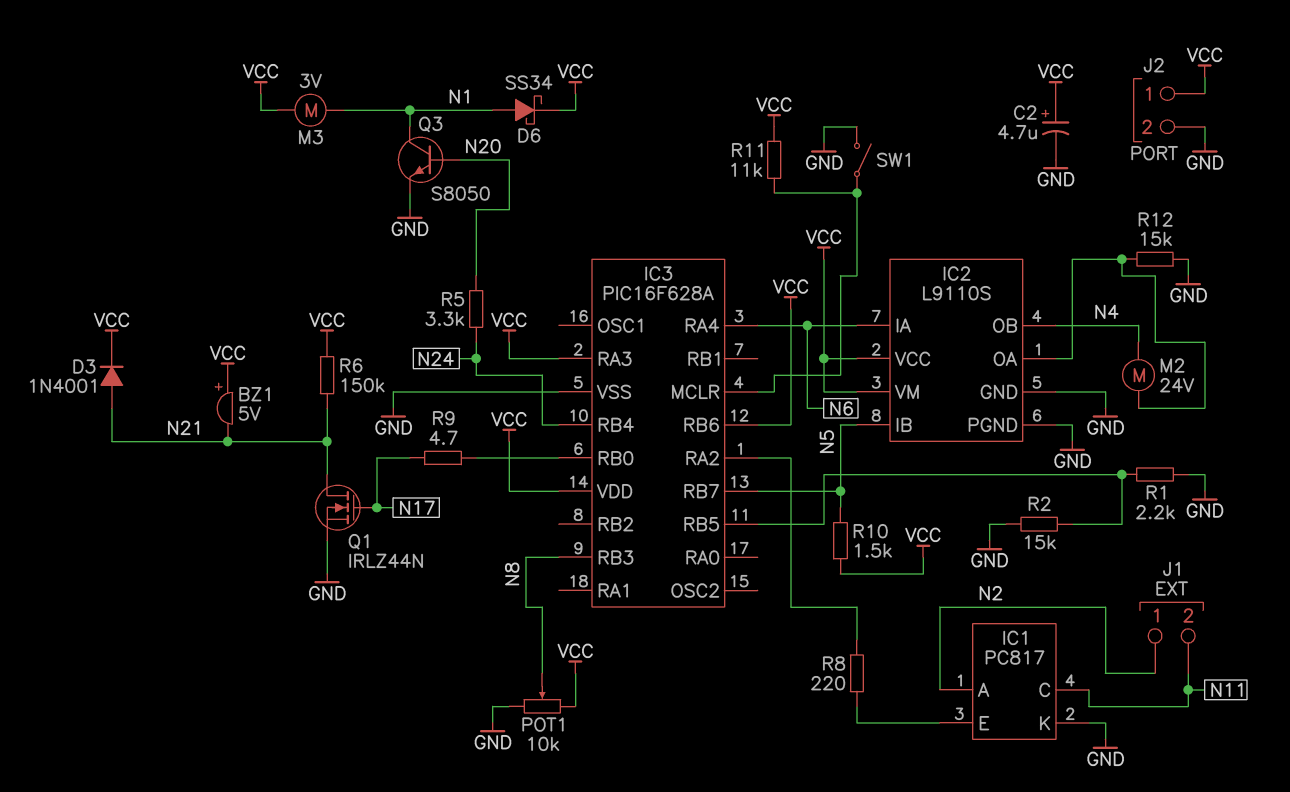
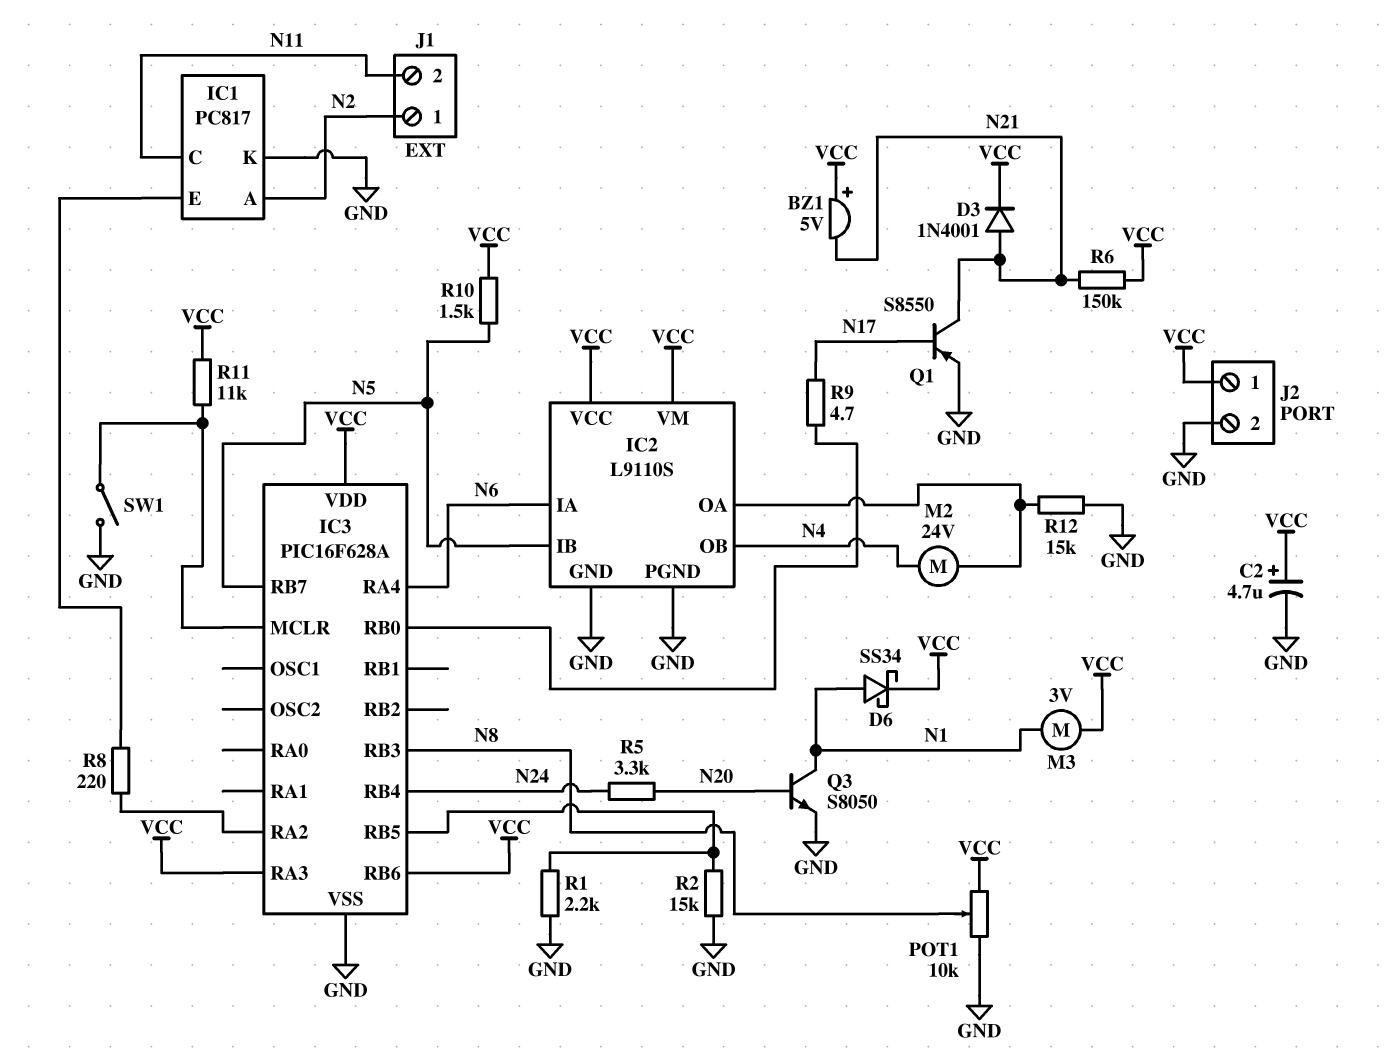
Q1: NMOS IRLZ44N (G N17, D N21, S GND) -> PNP S8550 (B N17, C N21, E GND)

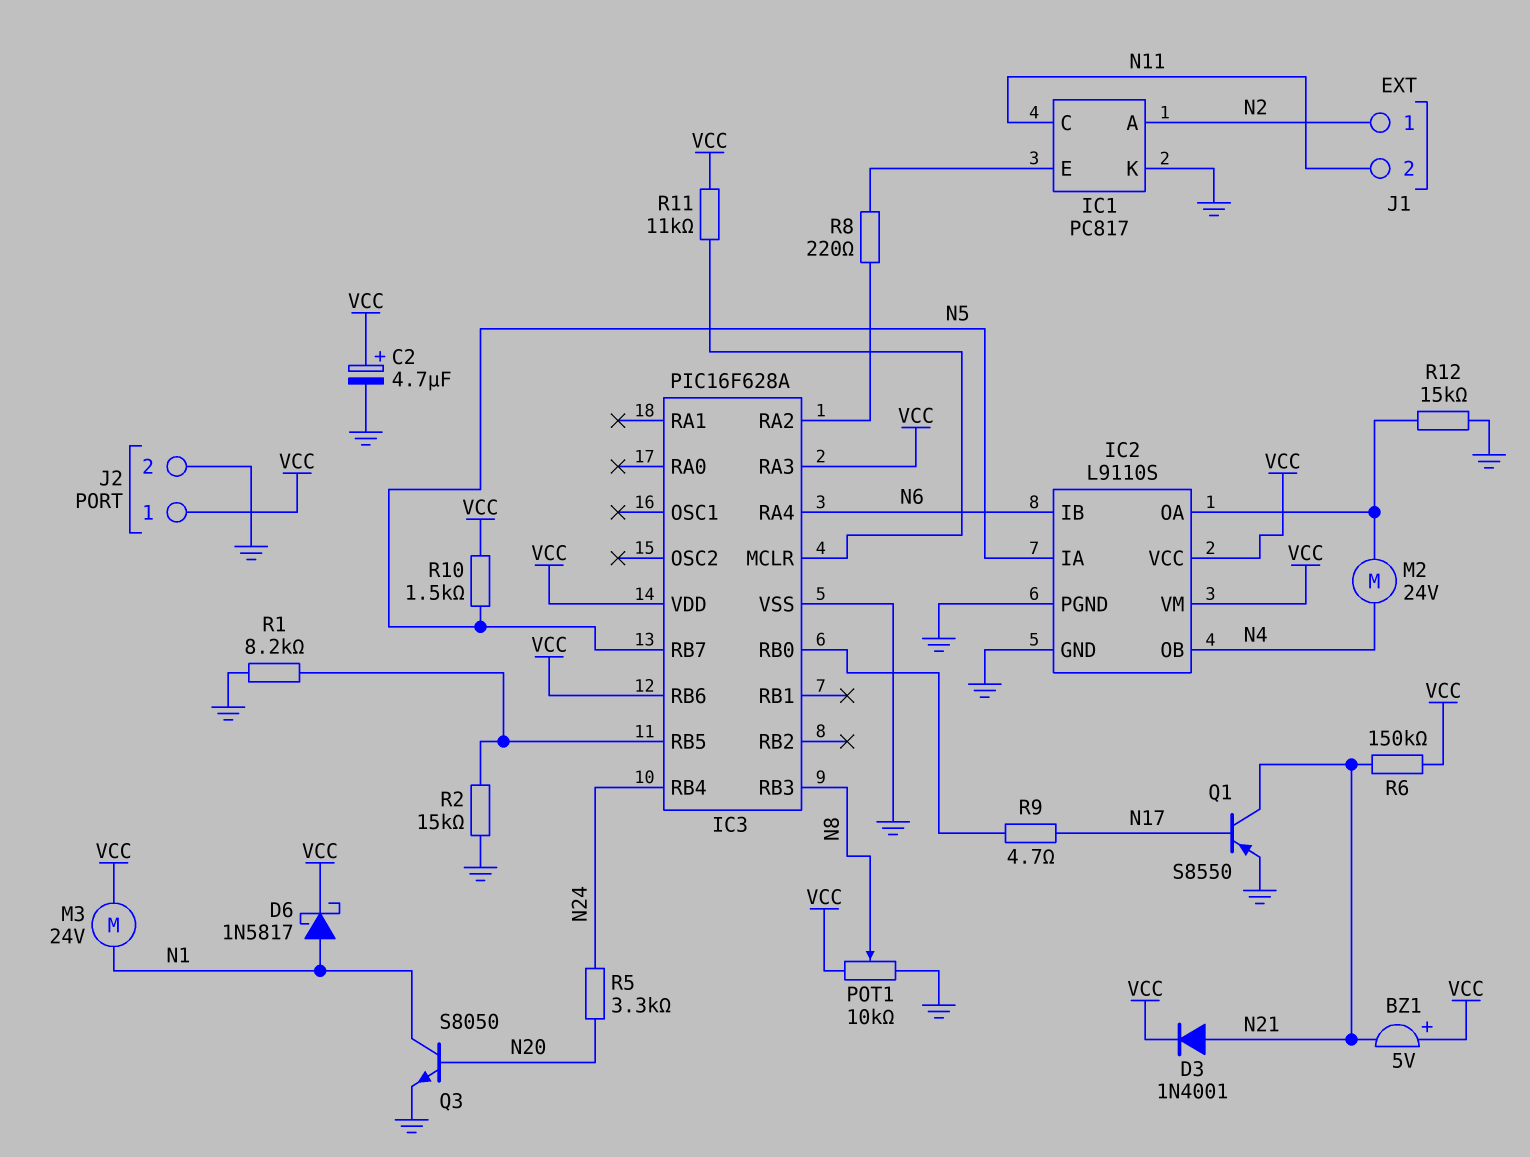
D6: schottky SS34 (A N1, K VCC) -> schottky 1N5817 (A N1, K VCC)
IC2 pin IA: N6 -> N5
IC2 pin IB: N5 -> N6
M3: motor 3V (N1, VCC) -> motor 24V (N1, VCC)
R1: 2.2k (GND, IC3/RB5) -> 8.2k (GND, IC3/RB5)
SW1: switch (GND, IC3/MCLR) -> none

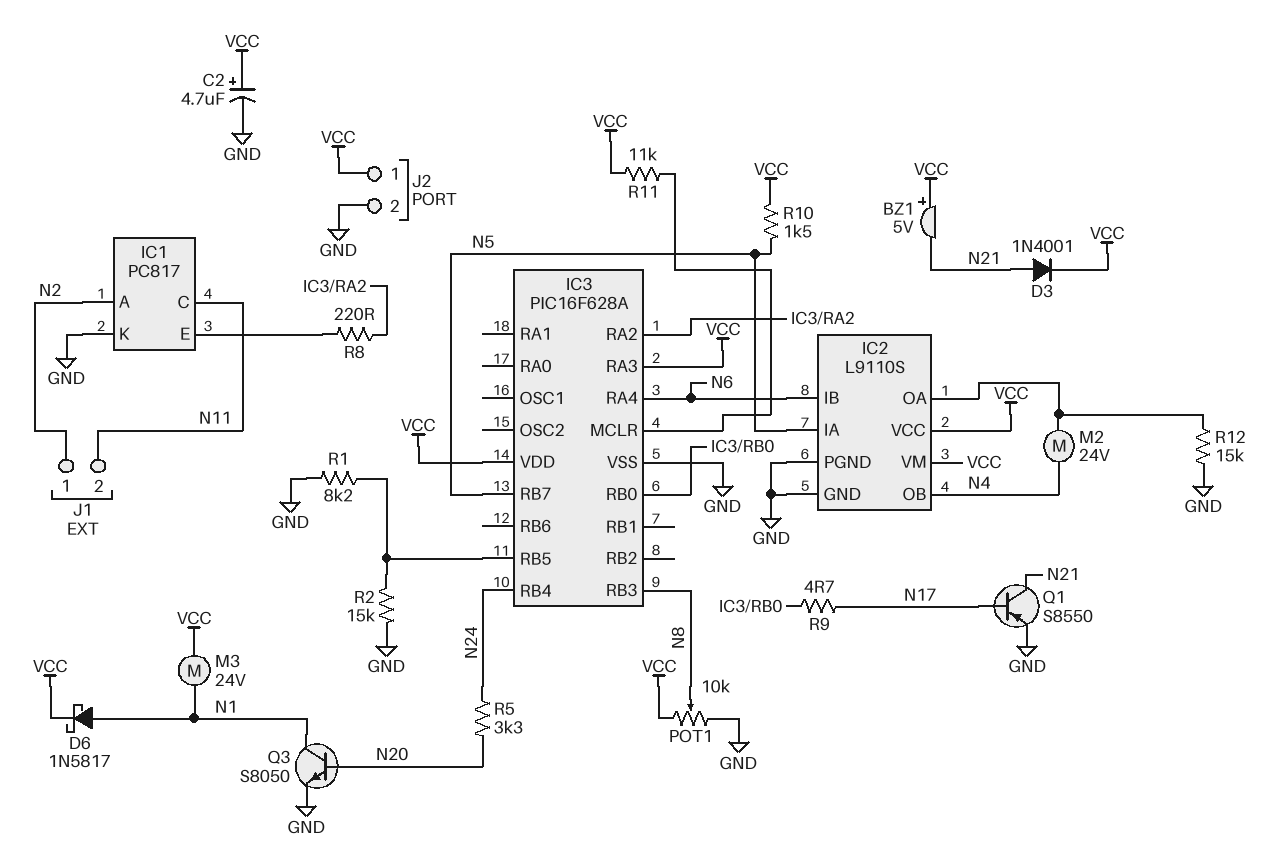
IC3 pin RB6: VCC -> none
R6: 150k (N21, VCC) -> none

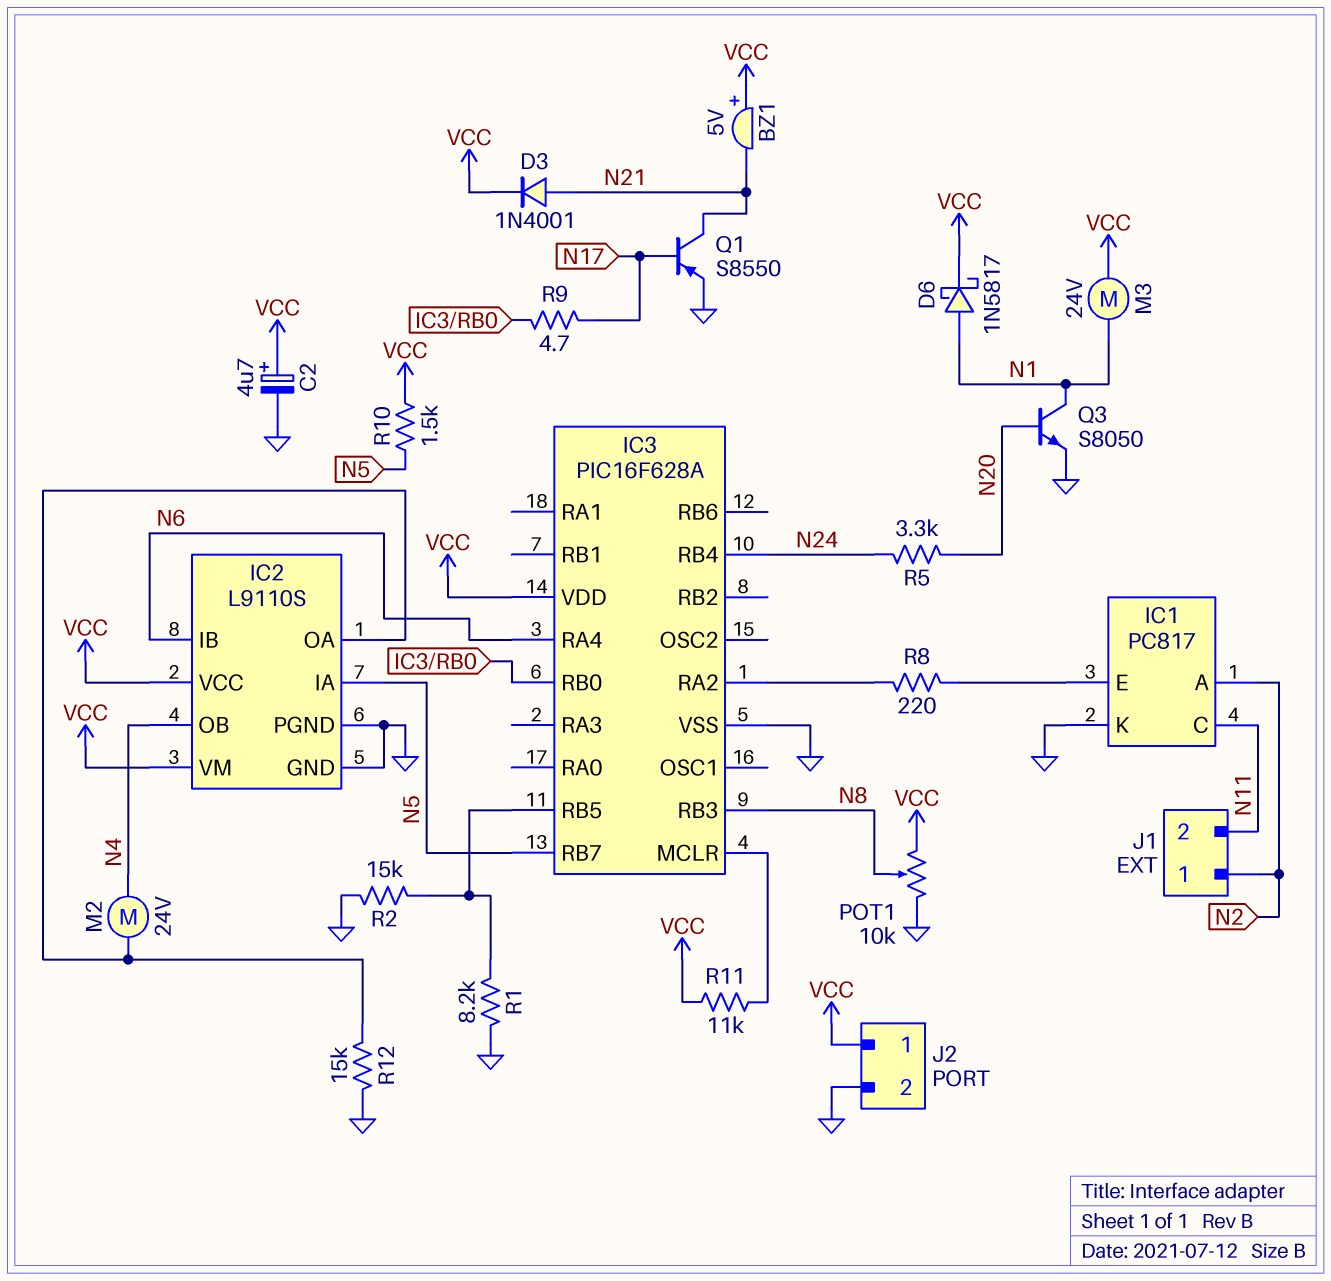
IC3 pin RA3: VCC -> none

